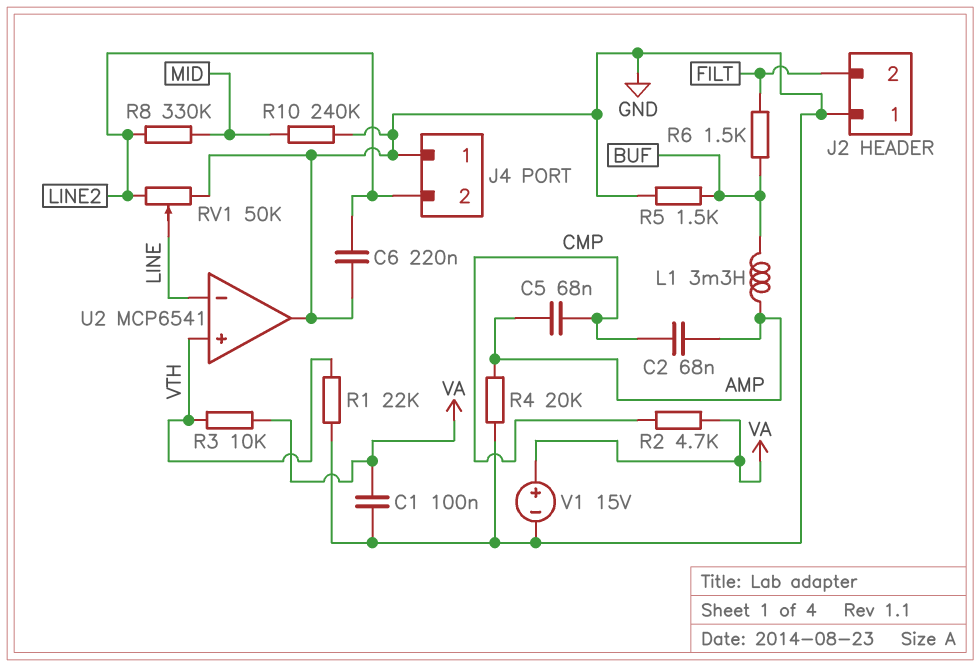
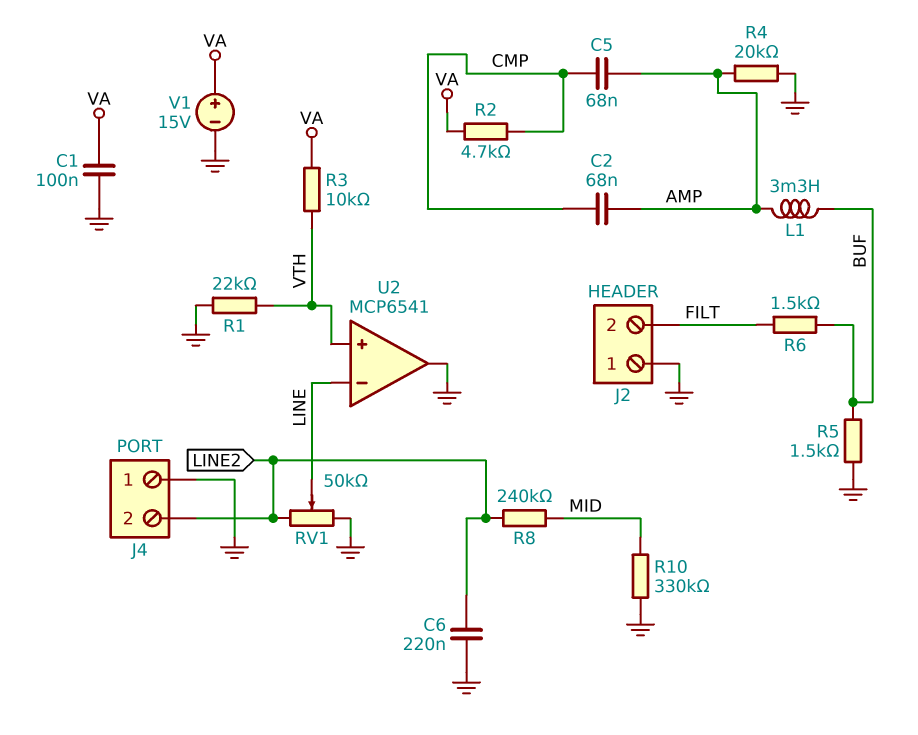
R8: 330k (LINE2, MID) -> 240k (LINE2, MID)
R10: 240k (GND, MID) -> 330k (GND, MID)

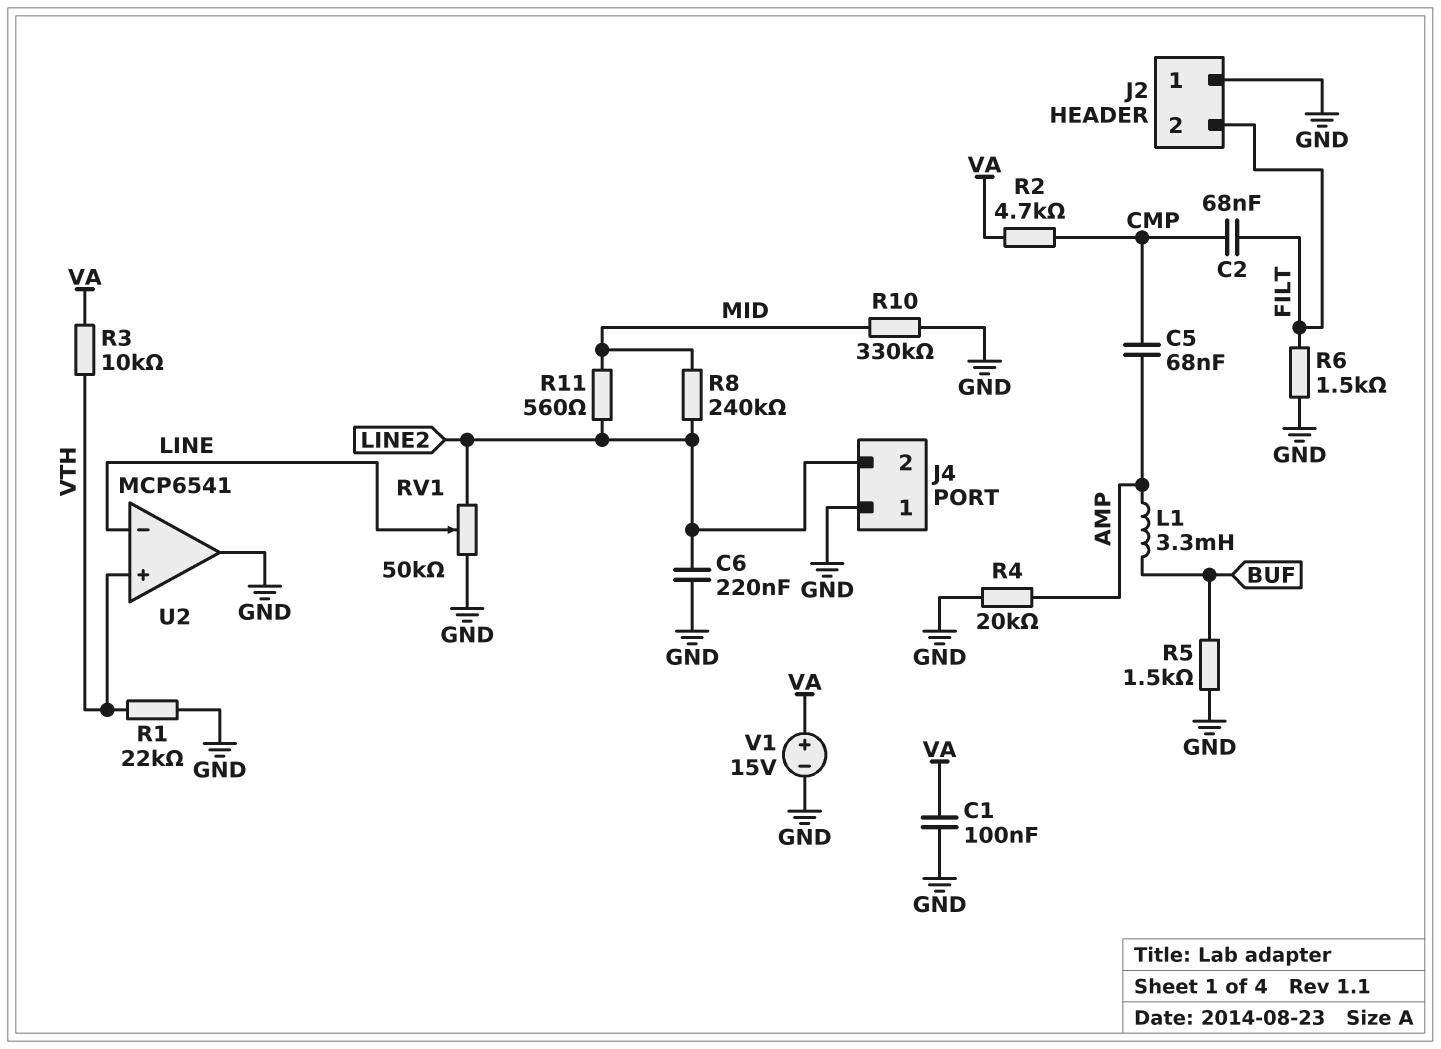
C2: 68nF (AMP, CMP) -> 68nF (CMP, FILT)
R6: 1.5k (BUF, FILT) -> 1.5k (FILT, GND)
R11: none -> 560 (LINE2, MID)

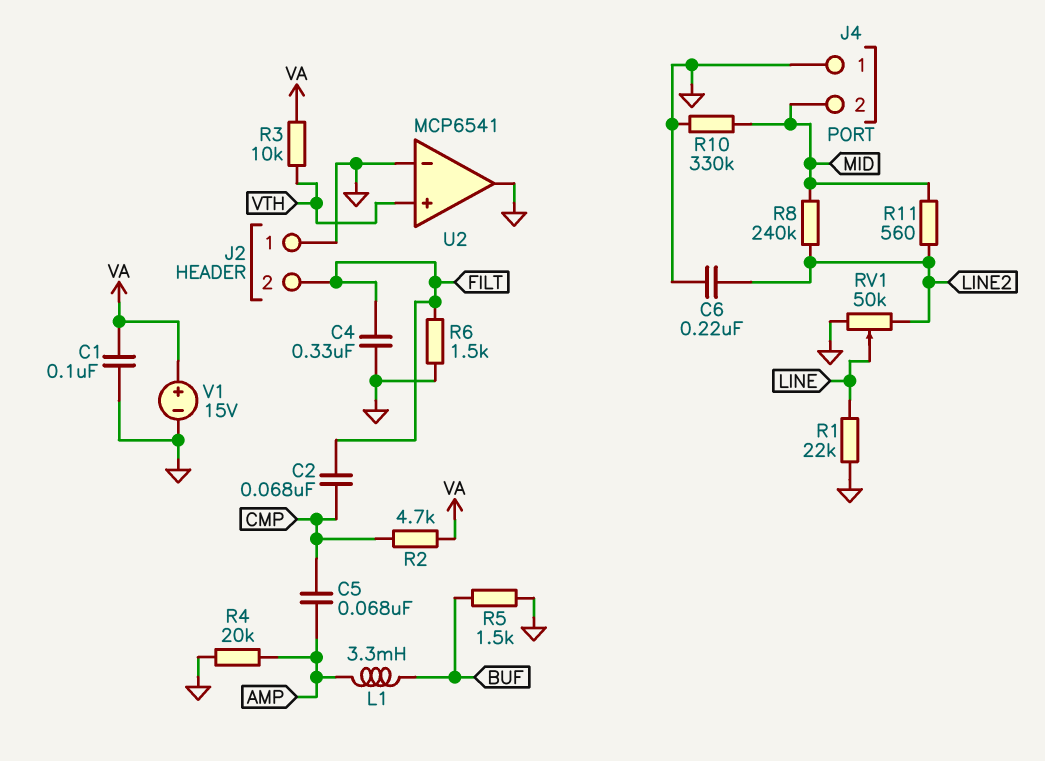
C4: none -> 330nF (FILT, GND)
J4 pin 2: LINE2 -> MID
R1: 22k (GND, VTH) -> 22k (GND, LINE)
U2 pin in-: LINE -> GND

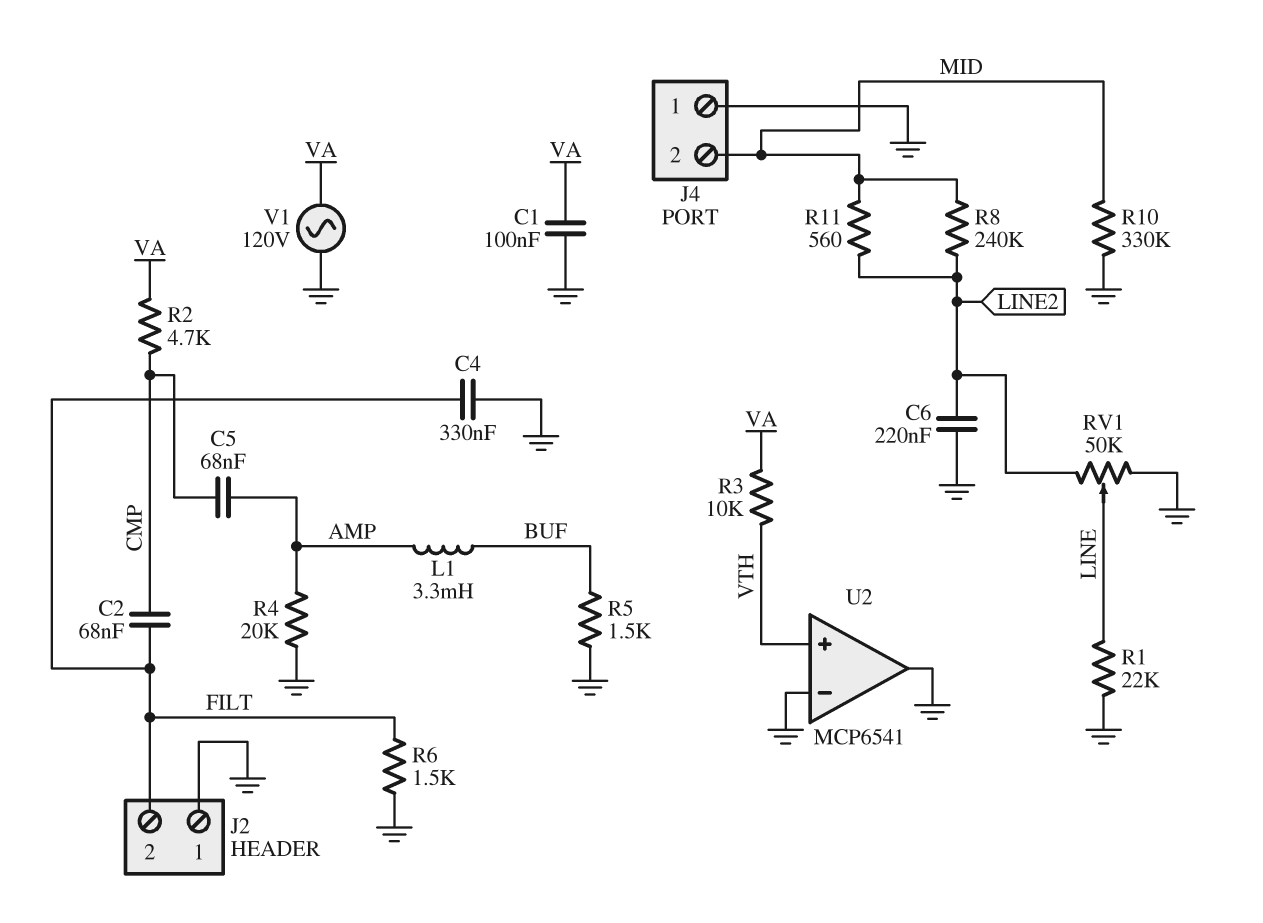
V1: 15V (plus VA, minus GND) -> AC 120V (GND, VA)

